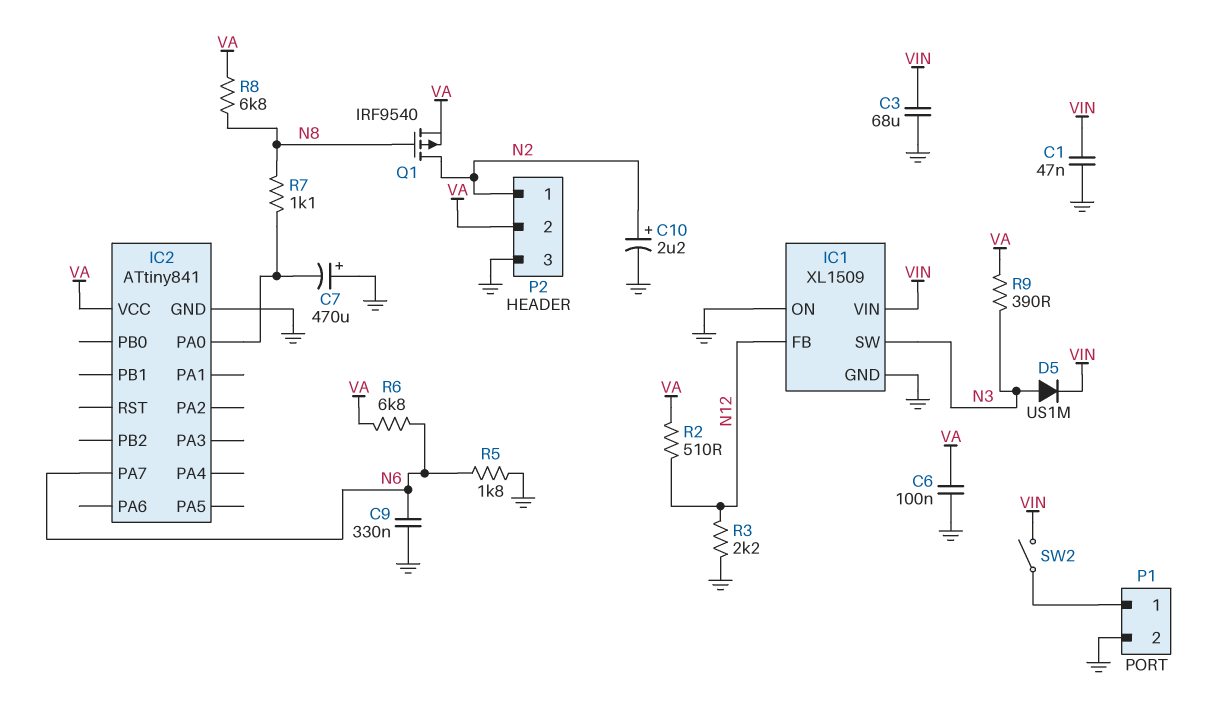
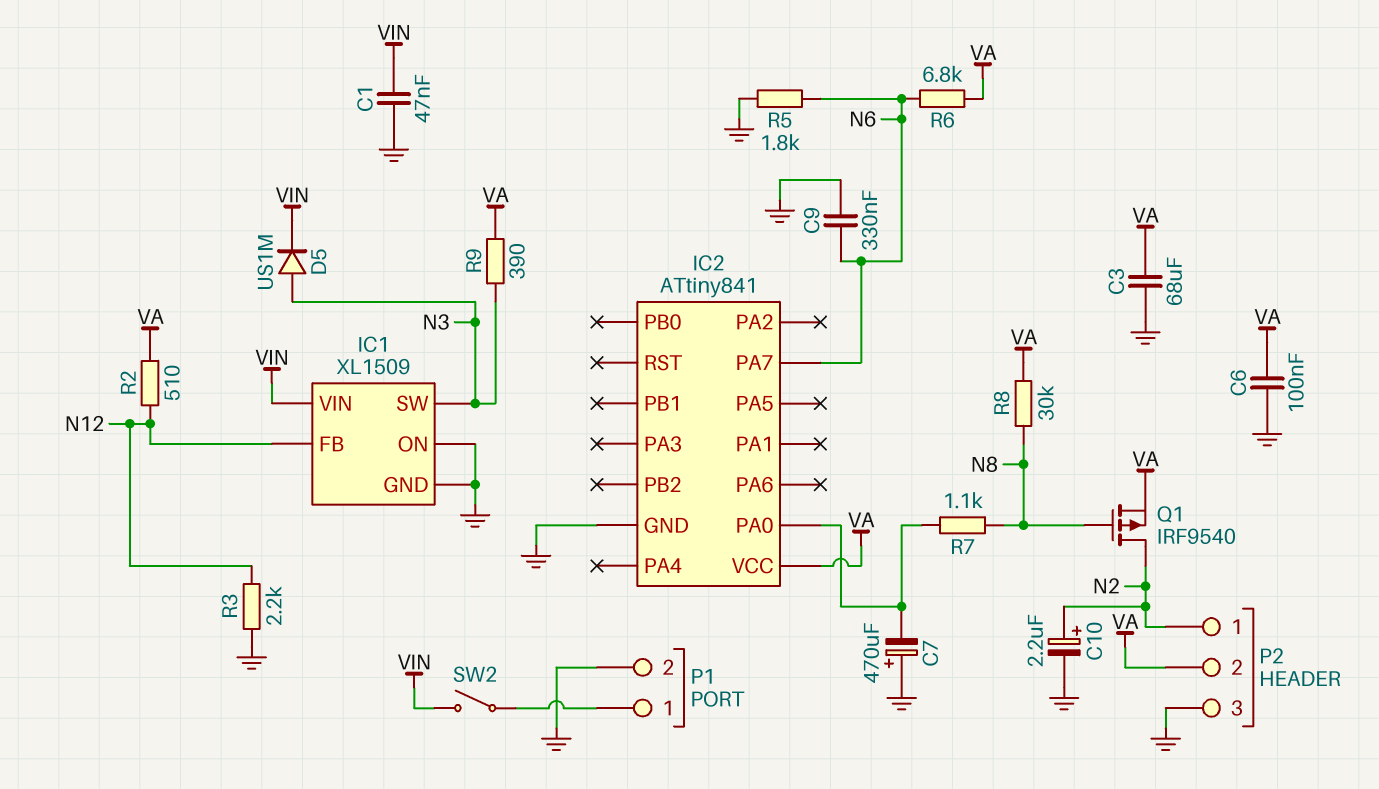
C3: 68uF (GND, VIN) -> 68uF (GND, VA)
R8: 6.8k (N8, VA) -> 30k (N8, VA)

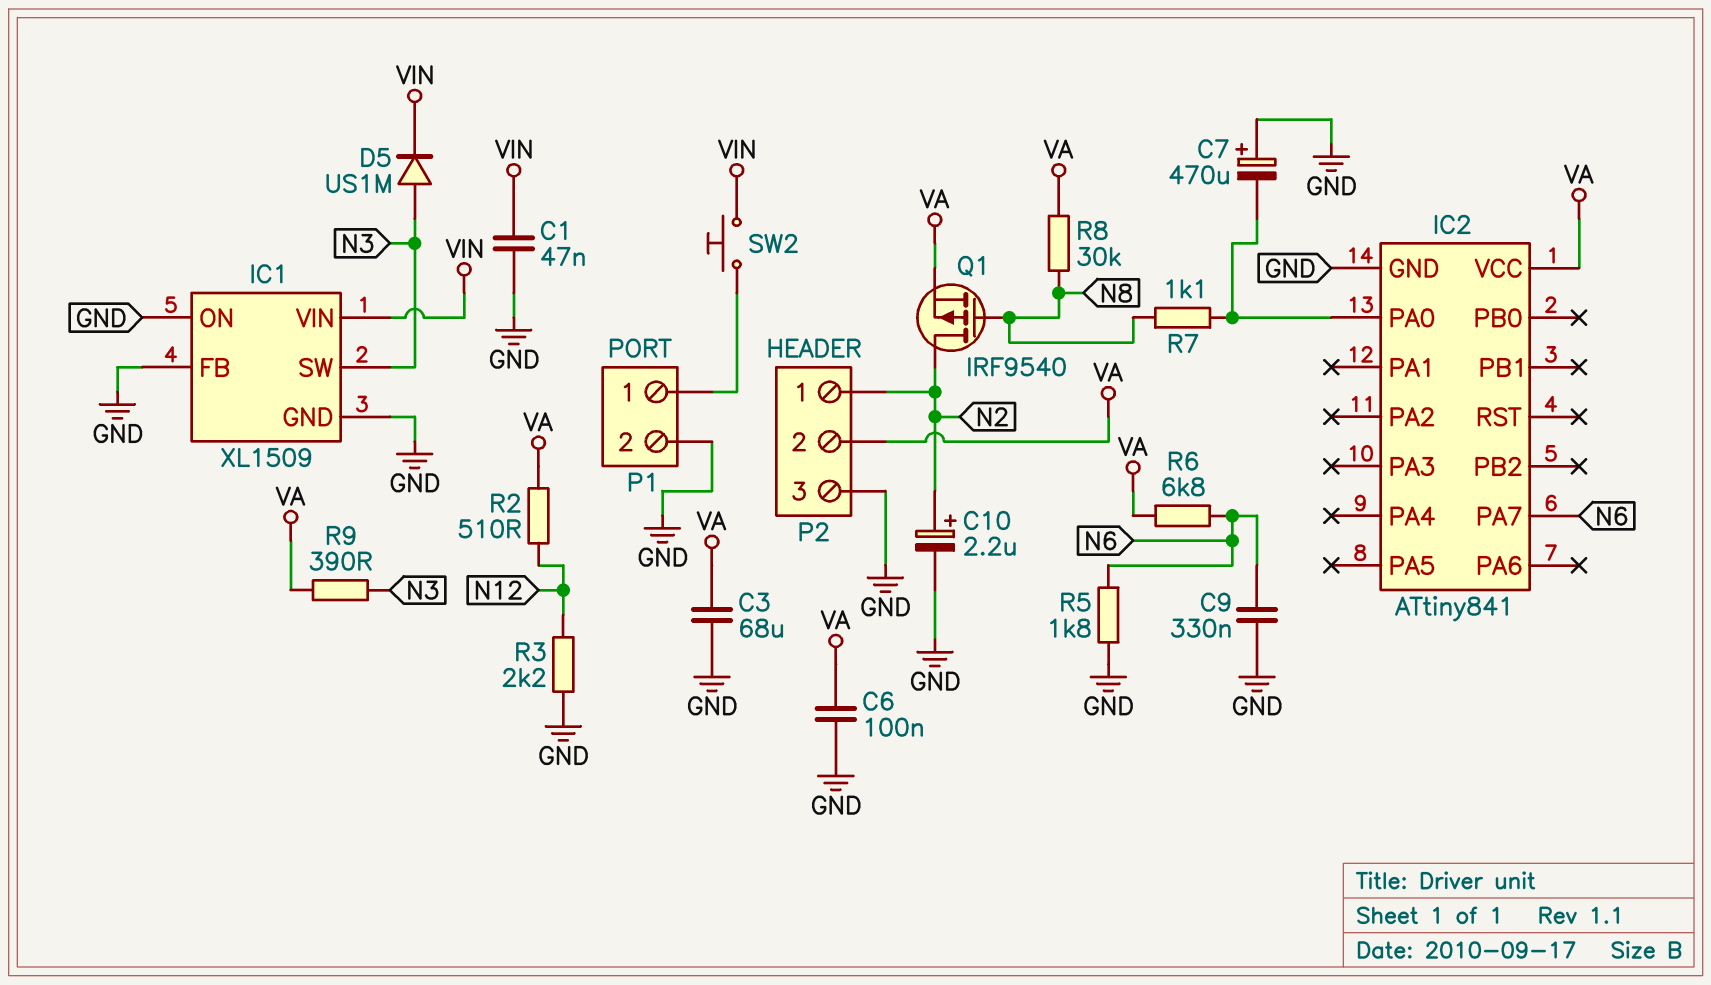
IC1 pin FB: N12 -> GND
SW2: switch (P1/1, VIN) -> button (P1/1, VIN)

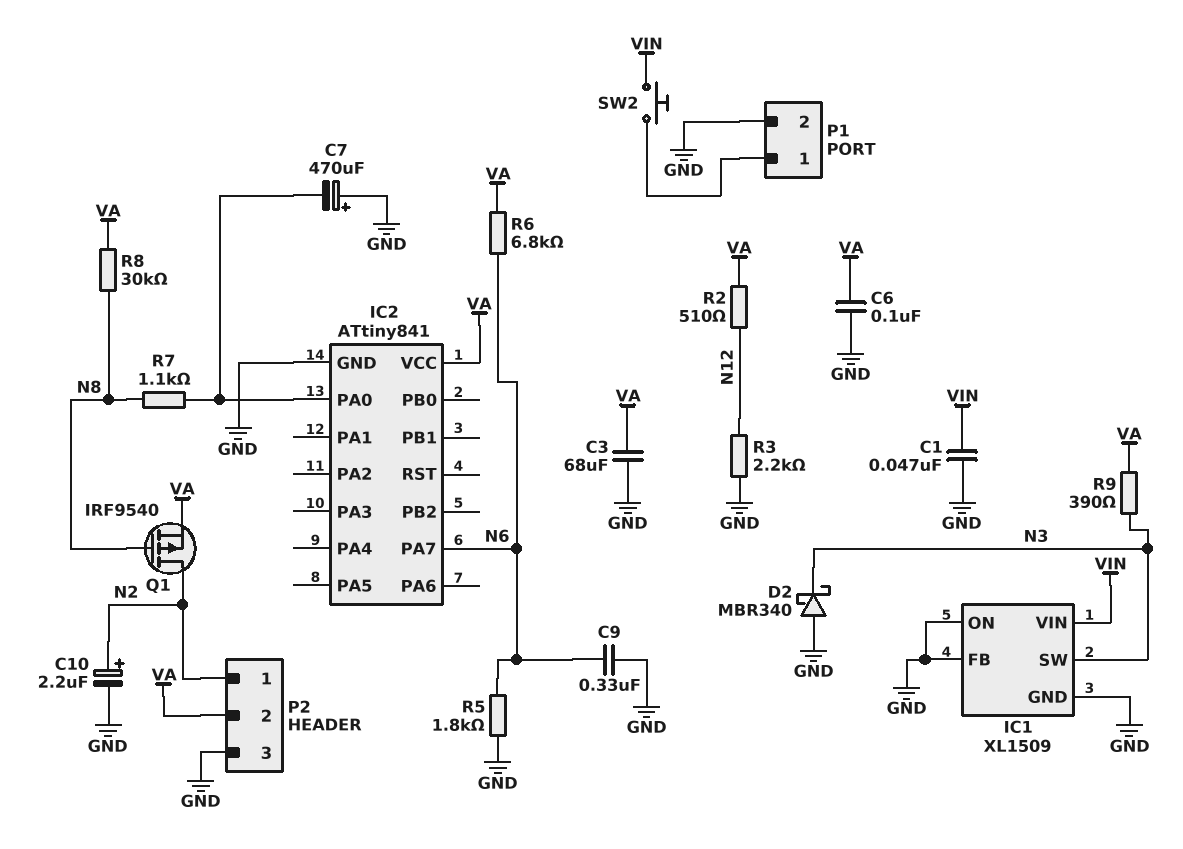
D2: none -> schottky MBR340 (A GND, K N3)
D5: diode US1M (A N3, K VIN) -> none

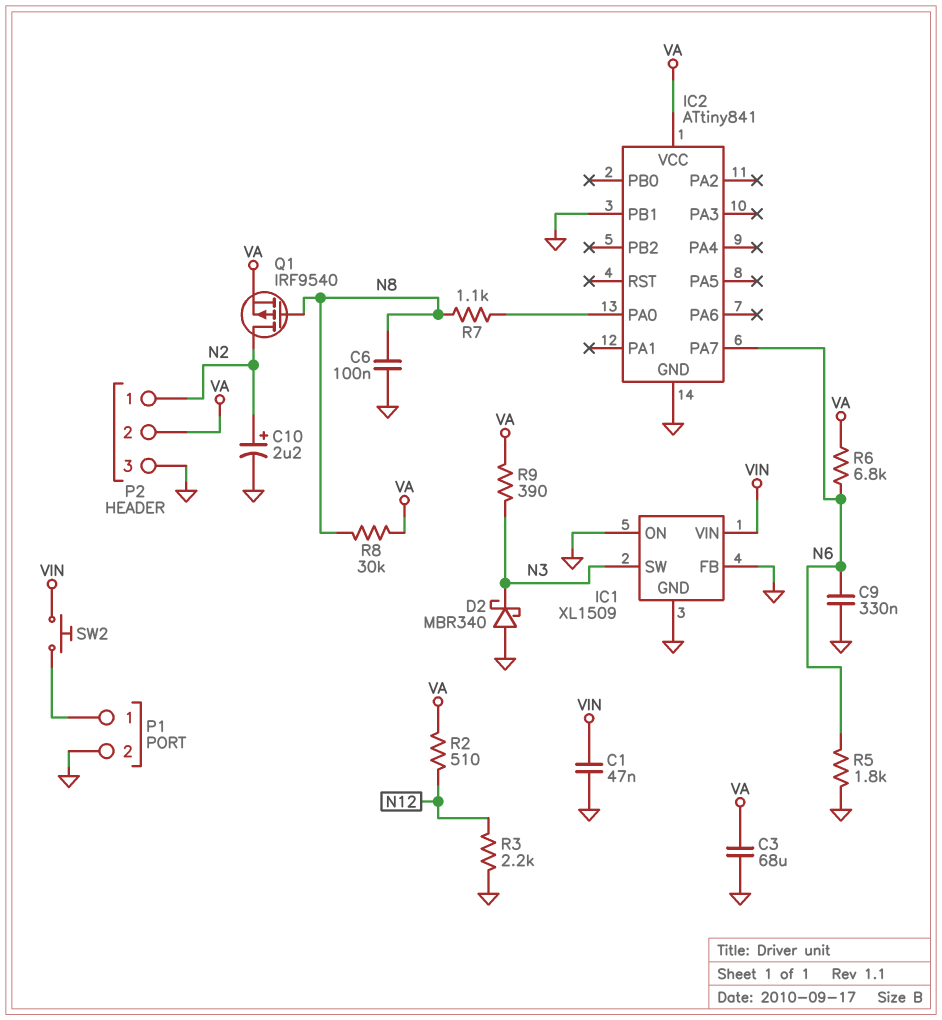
C6: 100nF (GND, VA) -> 100nF (GND, N8)
C7: 470uF (plus GND, minus IC2/PA0) -> none
IC2 pin PB1: none -> GND

